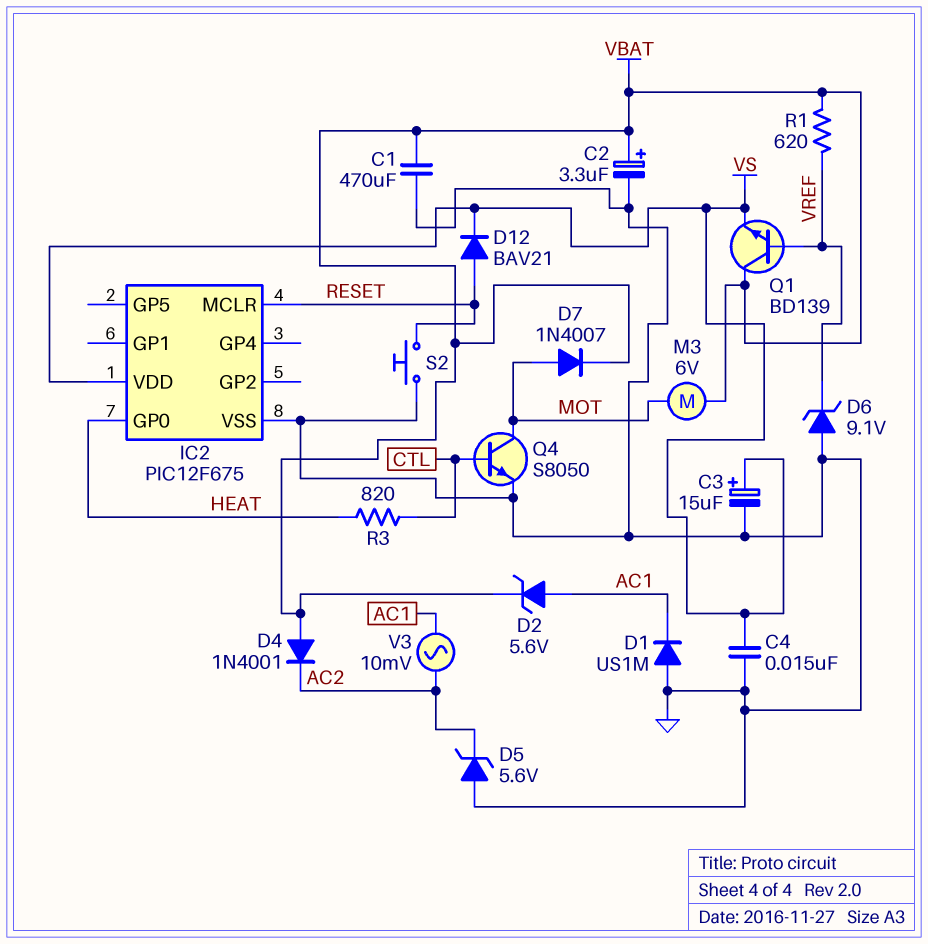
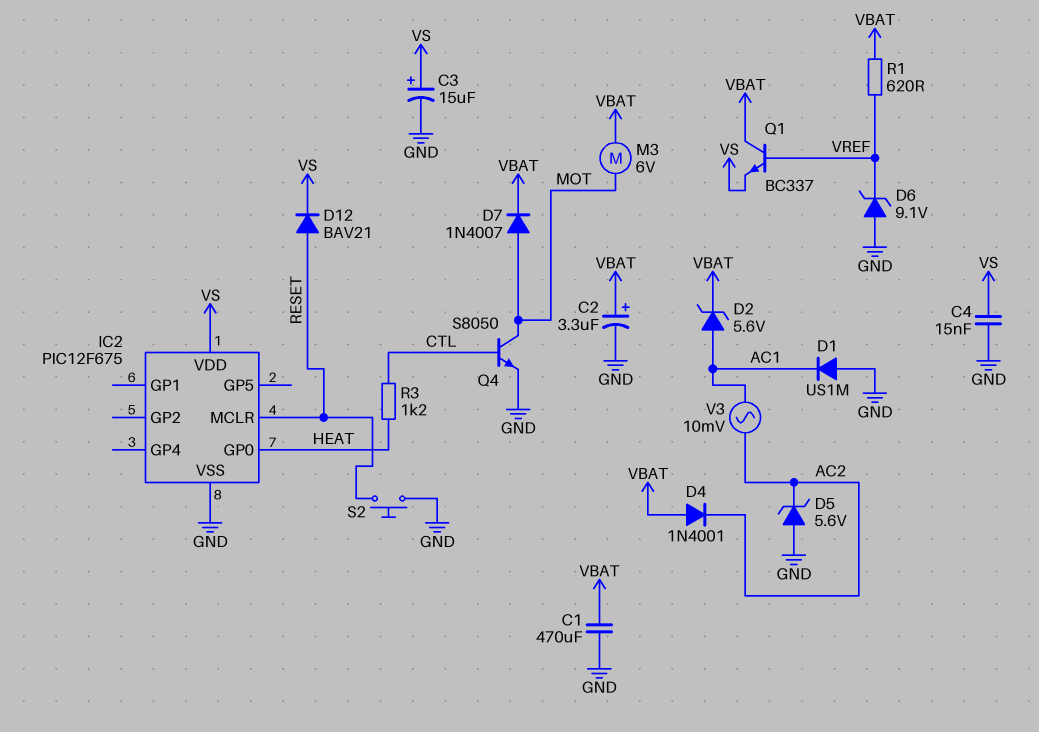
Q1: NPN BD139 (B VREF, C VBAT, E VS) -> NPN BC337 (B VREF, C VBAT, E VS)
R3: 820 (CTL, HEAT) -> 1.2k (CTL, HEAT)

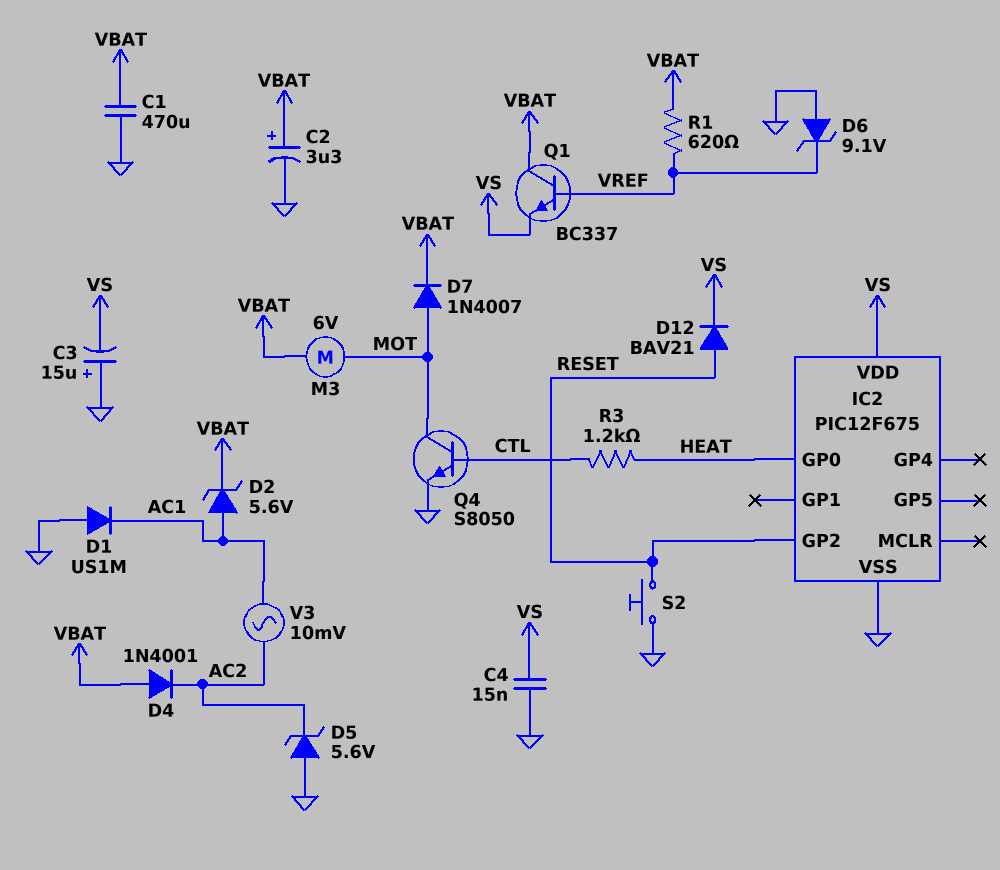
C3: 15uF (plus VS, minus GND) -> 15uF (plus GND, minus VS)
IC2 pin GP2: none -> RESET
IC2 pin MCLR: RESET -> none

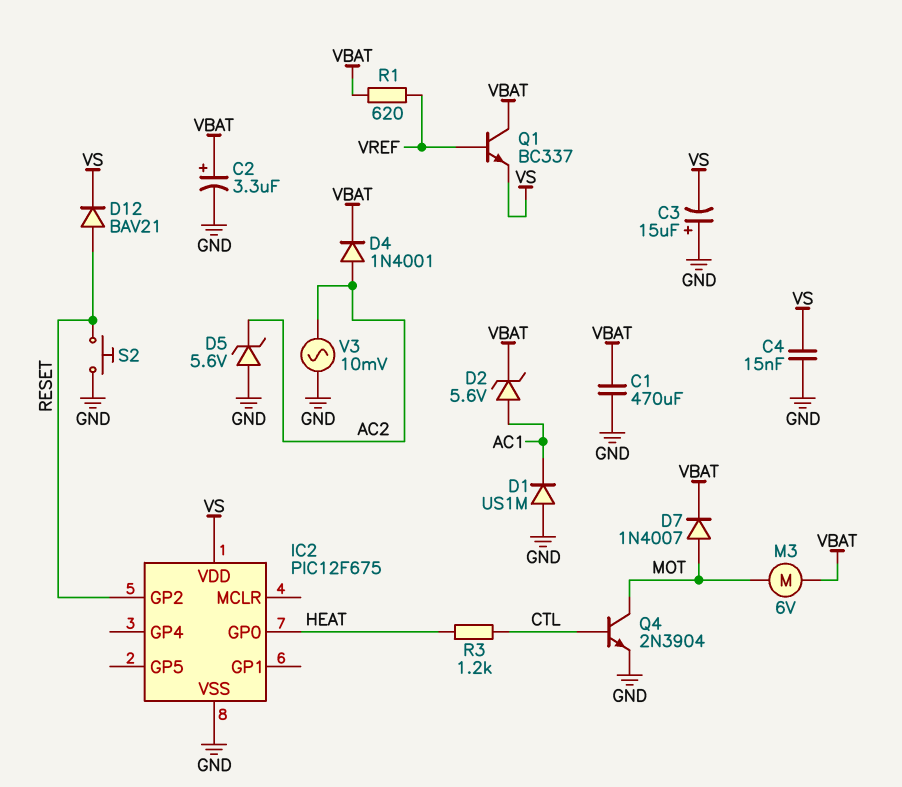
D4: diode 1N4001 (A VBAT, K AC2) -> diode 1N4001 (A AC2, K VBAT)
D6: zener 9.1V (A GND, K VREF) -> none
Q4: NPN S8050 (B CTL, C MOT, E GND) -> NPN 2N3904 (B CTL, C MOT, E GND)
V3: AC 10mV (AC1, AC2) -> AC 10mV (AC2, GND)

